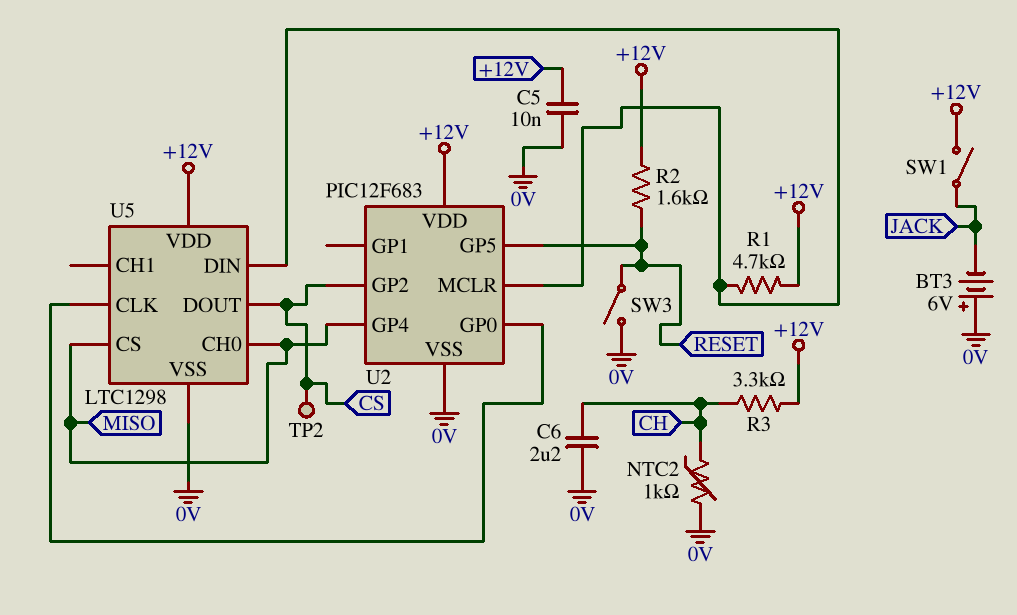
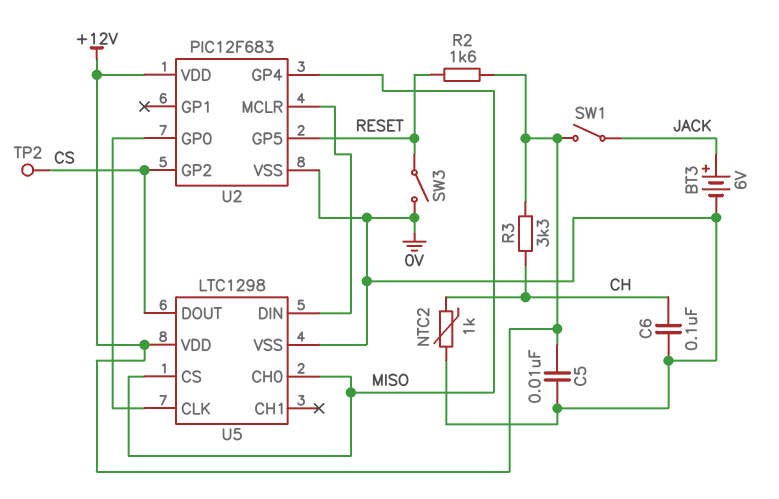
BT3: 6V (plus 0V, minus JACK) -> 6V (plus JACK, minus 0V)
C6: 2.2uF (0V, CH) -> 100nF (0V, CH)
R1: 4.7k (+12V, U2/MCLR) -> none

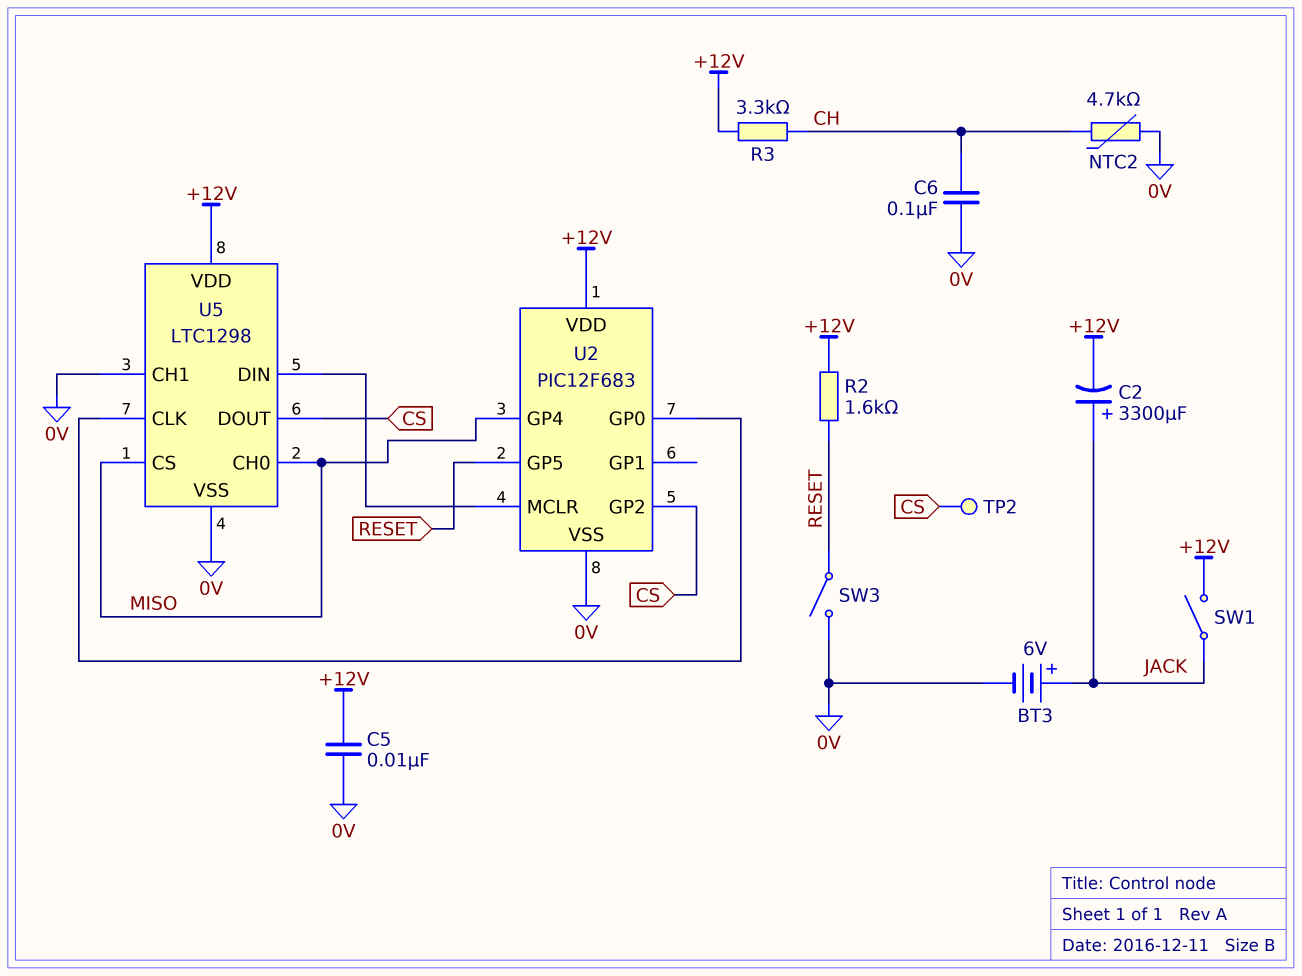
C2: none -> 3300uF (plus JACK, minus +12V)
NTC2: 1k (0V, CH) -> 4.7k (0V, CH)
U5 pin CH1: none -> 0V

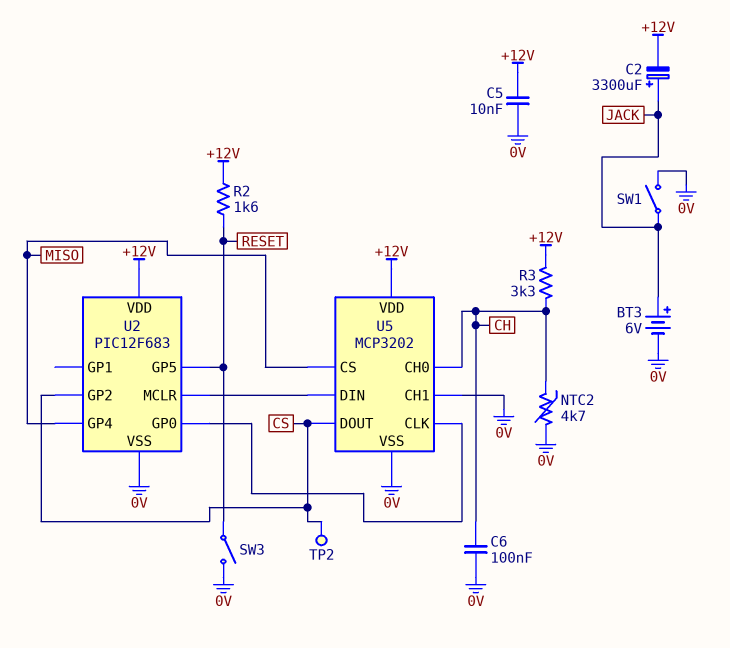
SW1: switch (+12V, JACK) -> switch (0V, JACK)
U5: LTC1298 -> MCP3202
U5 pin CH0: MISO -> CH

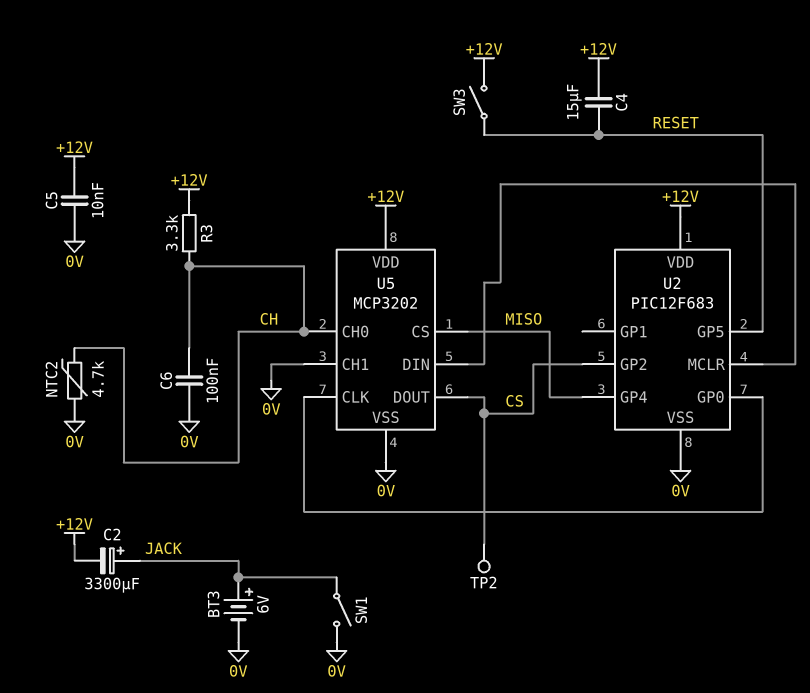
C4: none -> 15uF (+12V, RESET)
R2: 1.6k (+12V, RESET) -> none
SW3: switch (0V, RESET) -> switch (+12V, RESET)

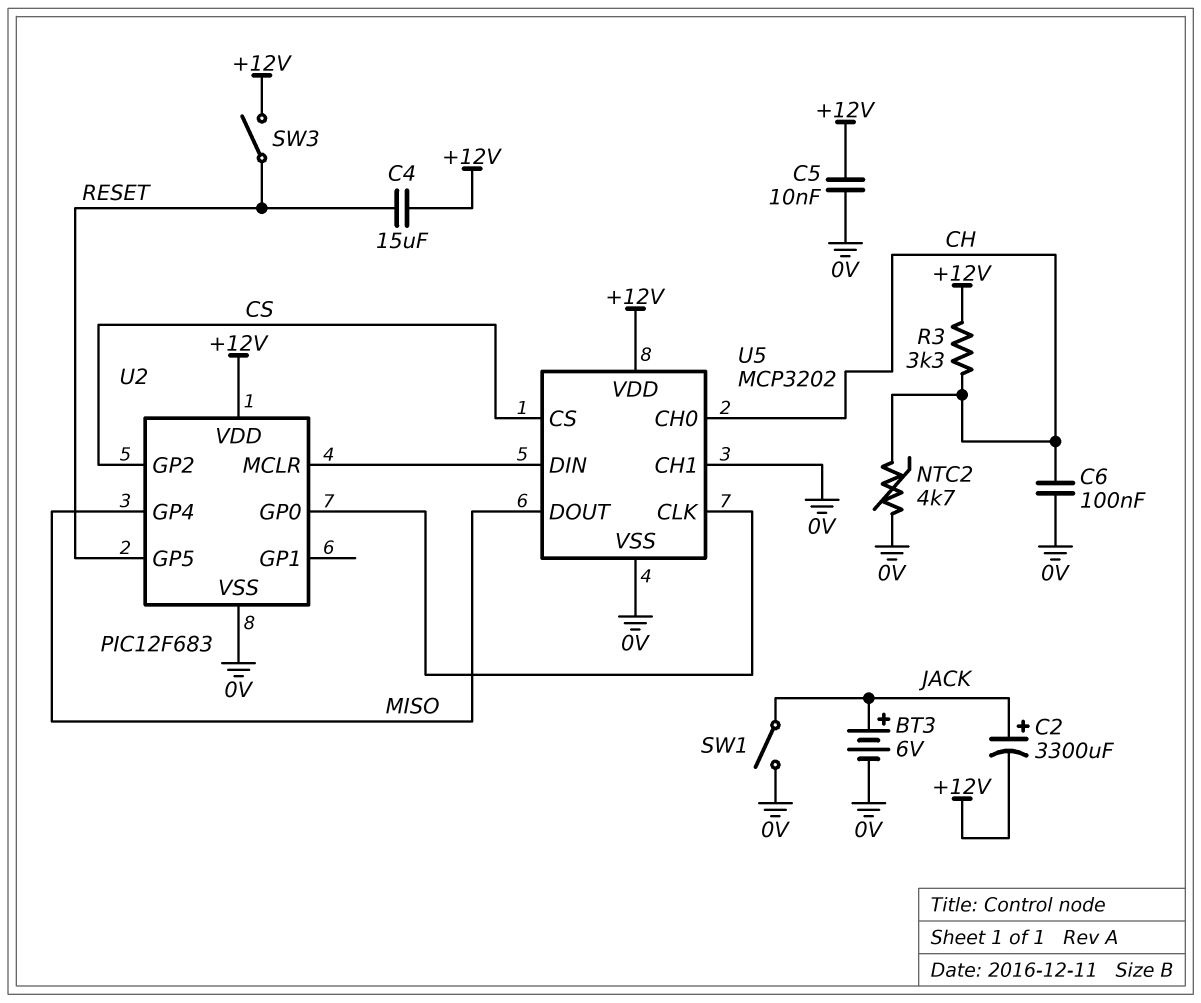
TP2: test point (CS) -> none
U5 pin CS: MISO -> CS
U5 pin DOUT: CS -> MISO

